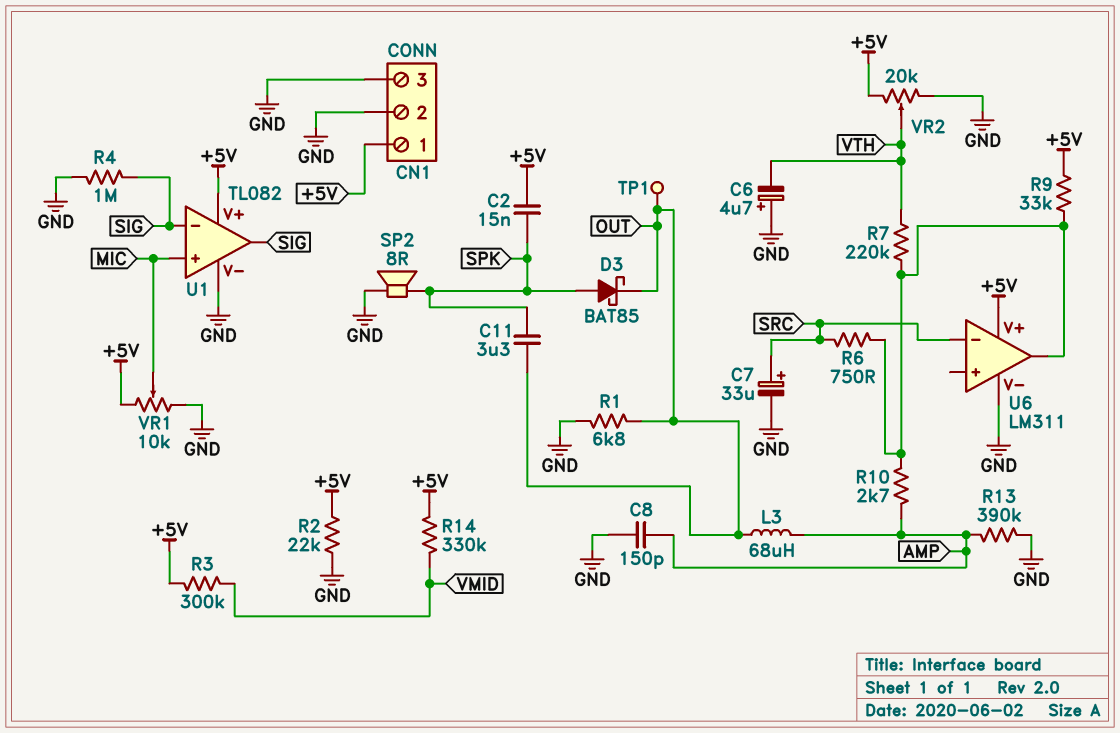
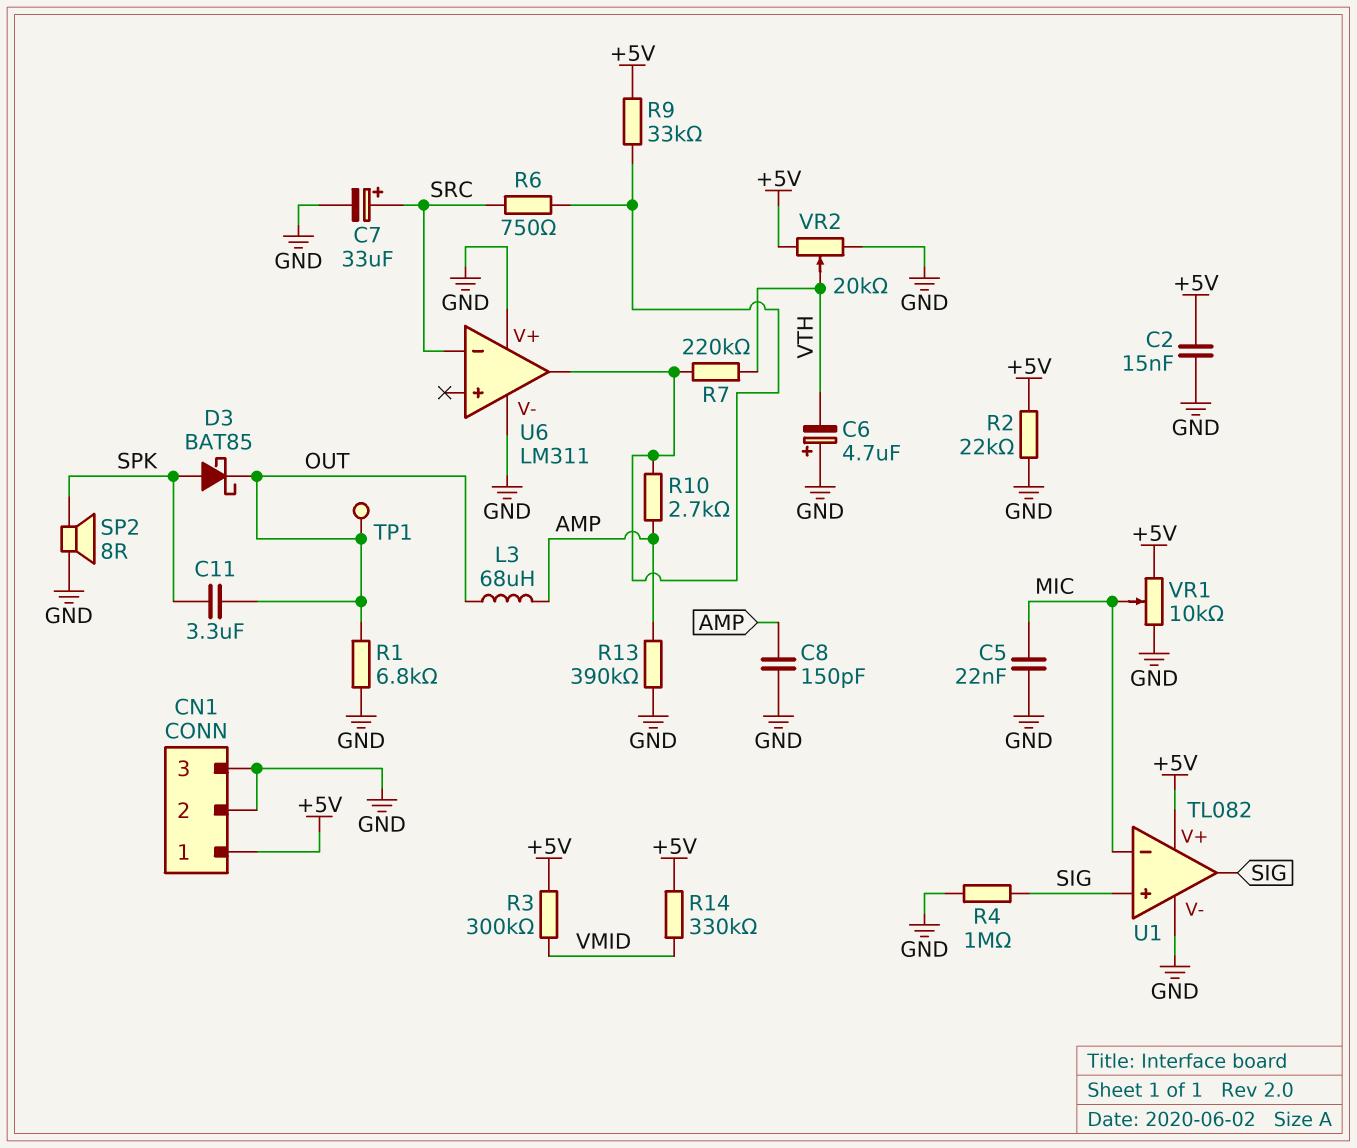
C2: 15nF (+5V, SPK) -> 15nF (+5V, GND)
C5: none -> 22nF (GND, MIC)
U1 pin in+: MIC -> SIG
U1 pin in-: SIG -> MIC
U6 pin V+: +5V -> GND

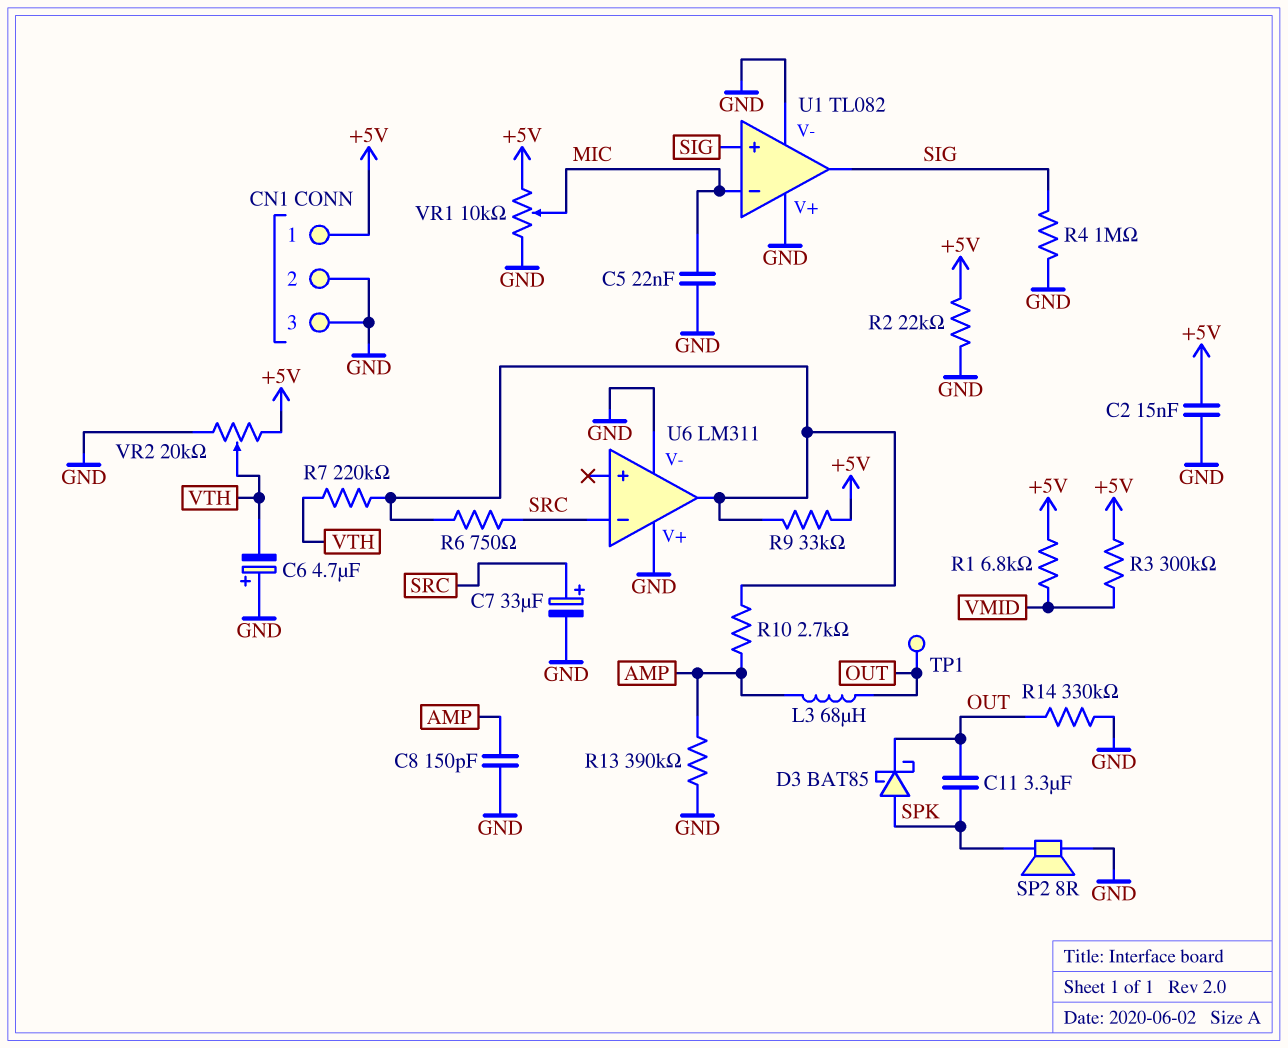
R1: 6.8k (GND, OUT) -> 6.8k (+5V, VMID)
R14: 330k (+5V, VMID) -> 330k (GND, OUT)
U1 pin V+: +5V -> GND

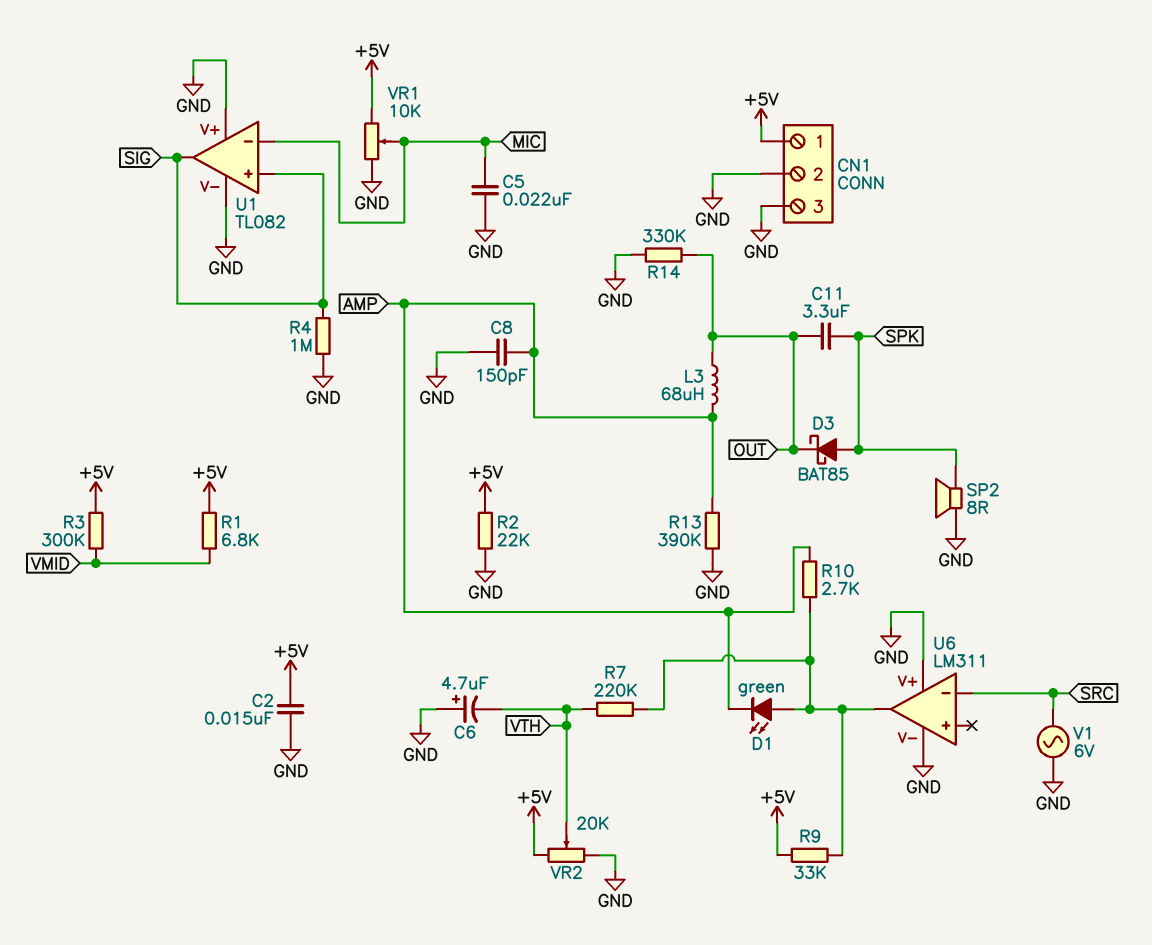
C7: 33uF (plus SRC, minus GND) -> none
D1: none -> LED green (A U6/out, K AMP)
R6: 750 (SRC, U6/out) -> none
TP1: test point (OUT) -> none
V1: none -> AC 6V (GND, SRC)

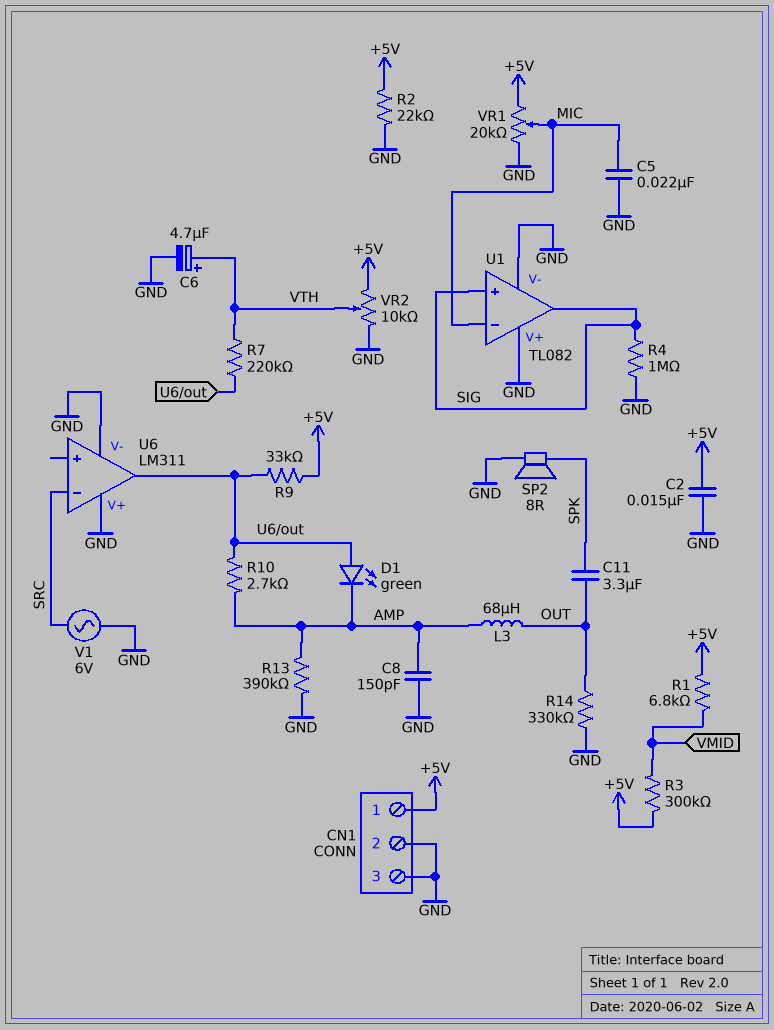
C6: 4.7uF (plus GND, minus VTH) -> 4.7uF (plus VTH, minus GND)
D3: schottky BAT85 (A SPK, K OUT) -> none
VR1: 10k (+5V, GND, wiper MIC) -> 20k (+5V, GND, wiper MIC)
VR2: 20k (+5V, GND, wiper VTH) -> 10k (+5V, GND, wiper VTH)

